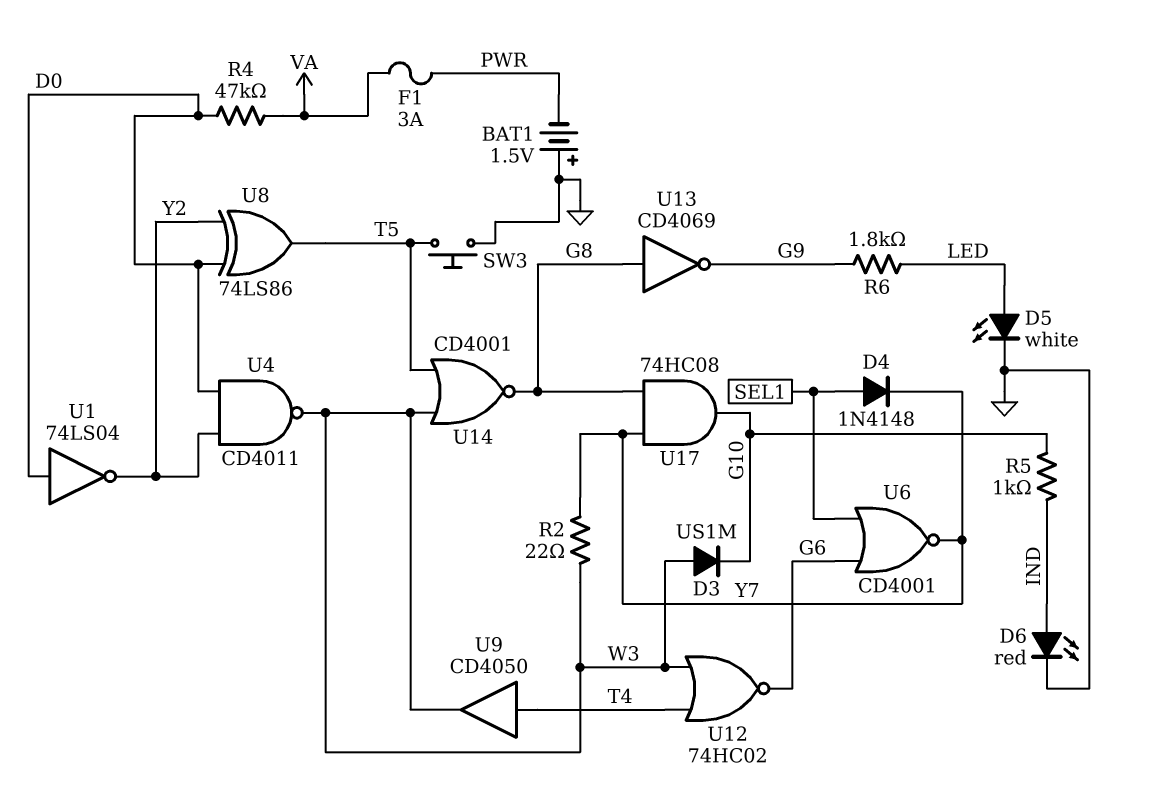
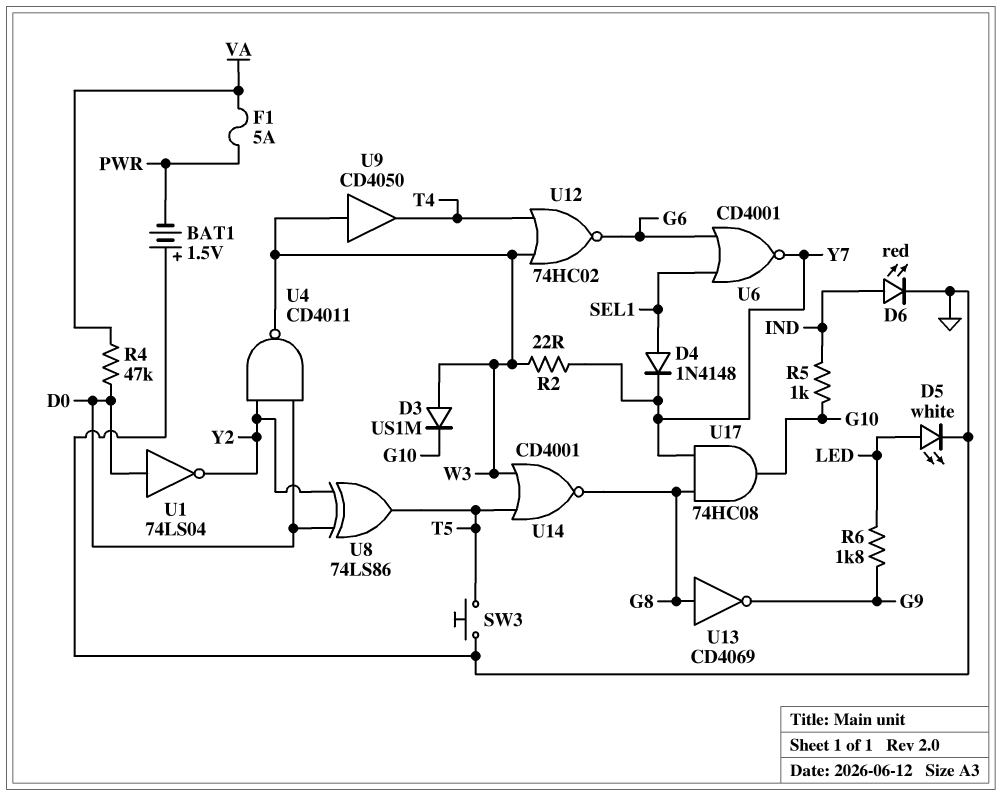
F1: 3A (PWR, VA) -> 5A (PWR, VA)
U9: buffer CD4050 (in T4, out W3) -> buffer CD4050 (in W3, out T4)

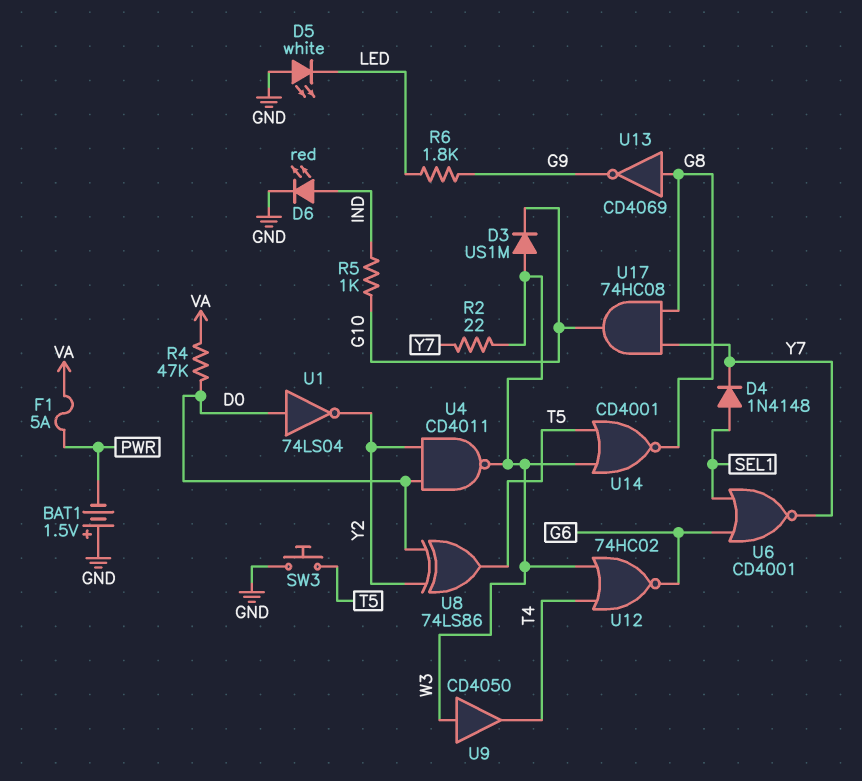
D5: LED white (A LED, K GND) -> LED white (A GND, K LED)

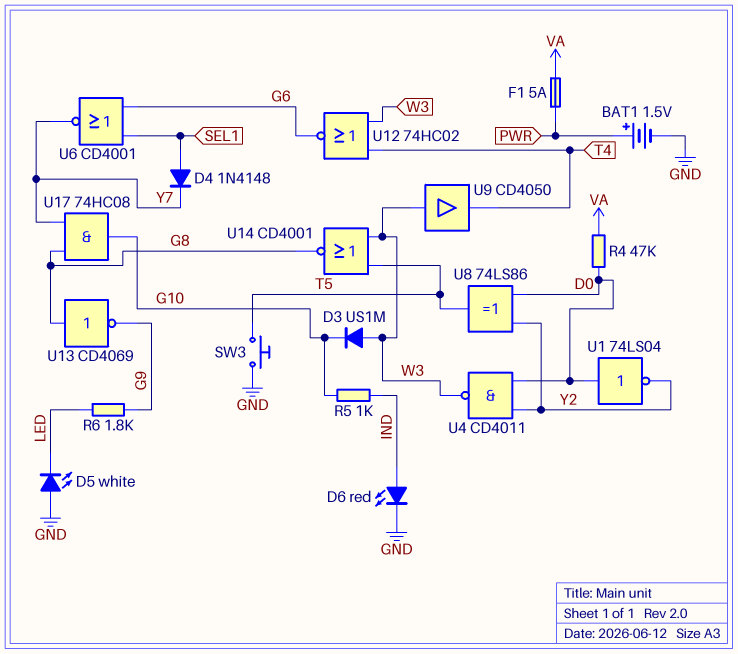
BAT1: 1.5V (plus GND, minus PWR) -> 1.5V (plus PWR, minus GND)
R2: 22 (W3, Y7) -> none

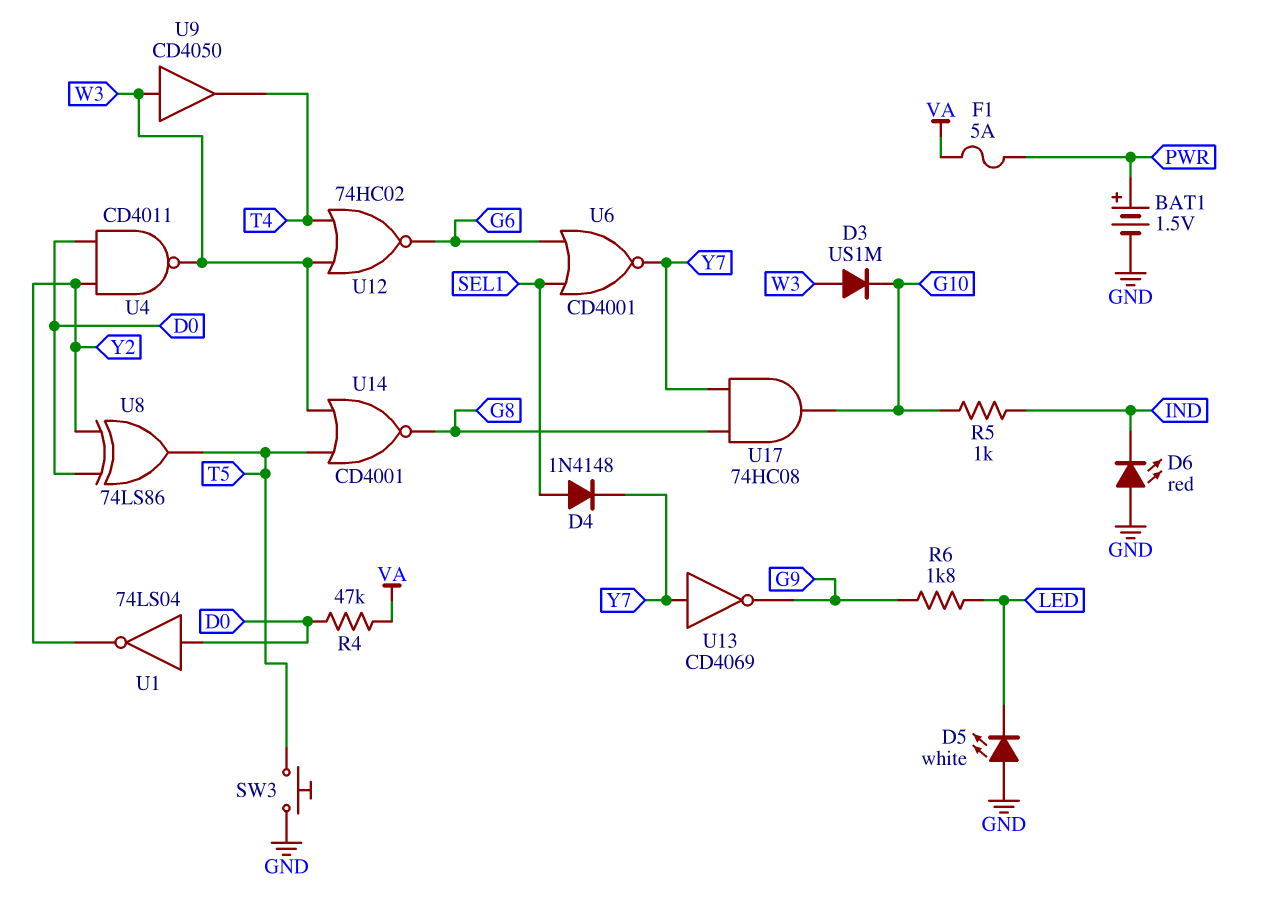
D6: LED red (A IND, K GND) -> LED red (A GND, K IND)
U13: NOT CD4069 (in G8, out G9) -> NOT CD4069 (in Y7, out G9)

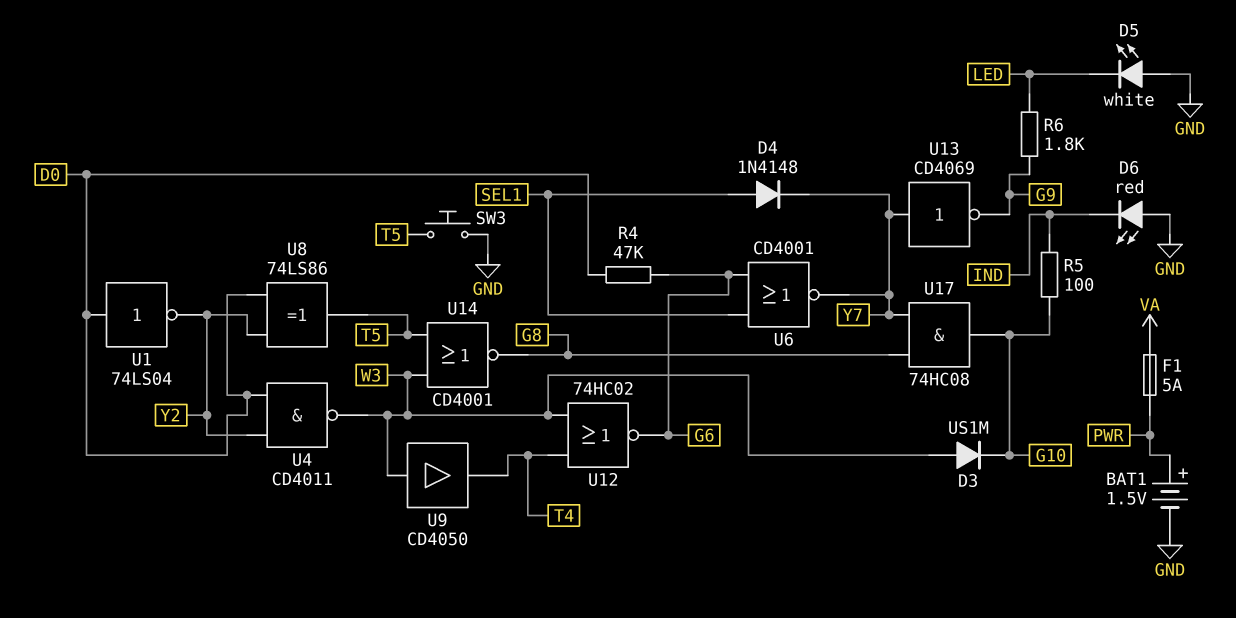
R4: 47k (D0, VA) -> 47k (D0, G6)
R5: 1k (G10, IND) -> 100 (G10, IND)

